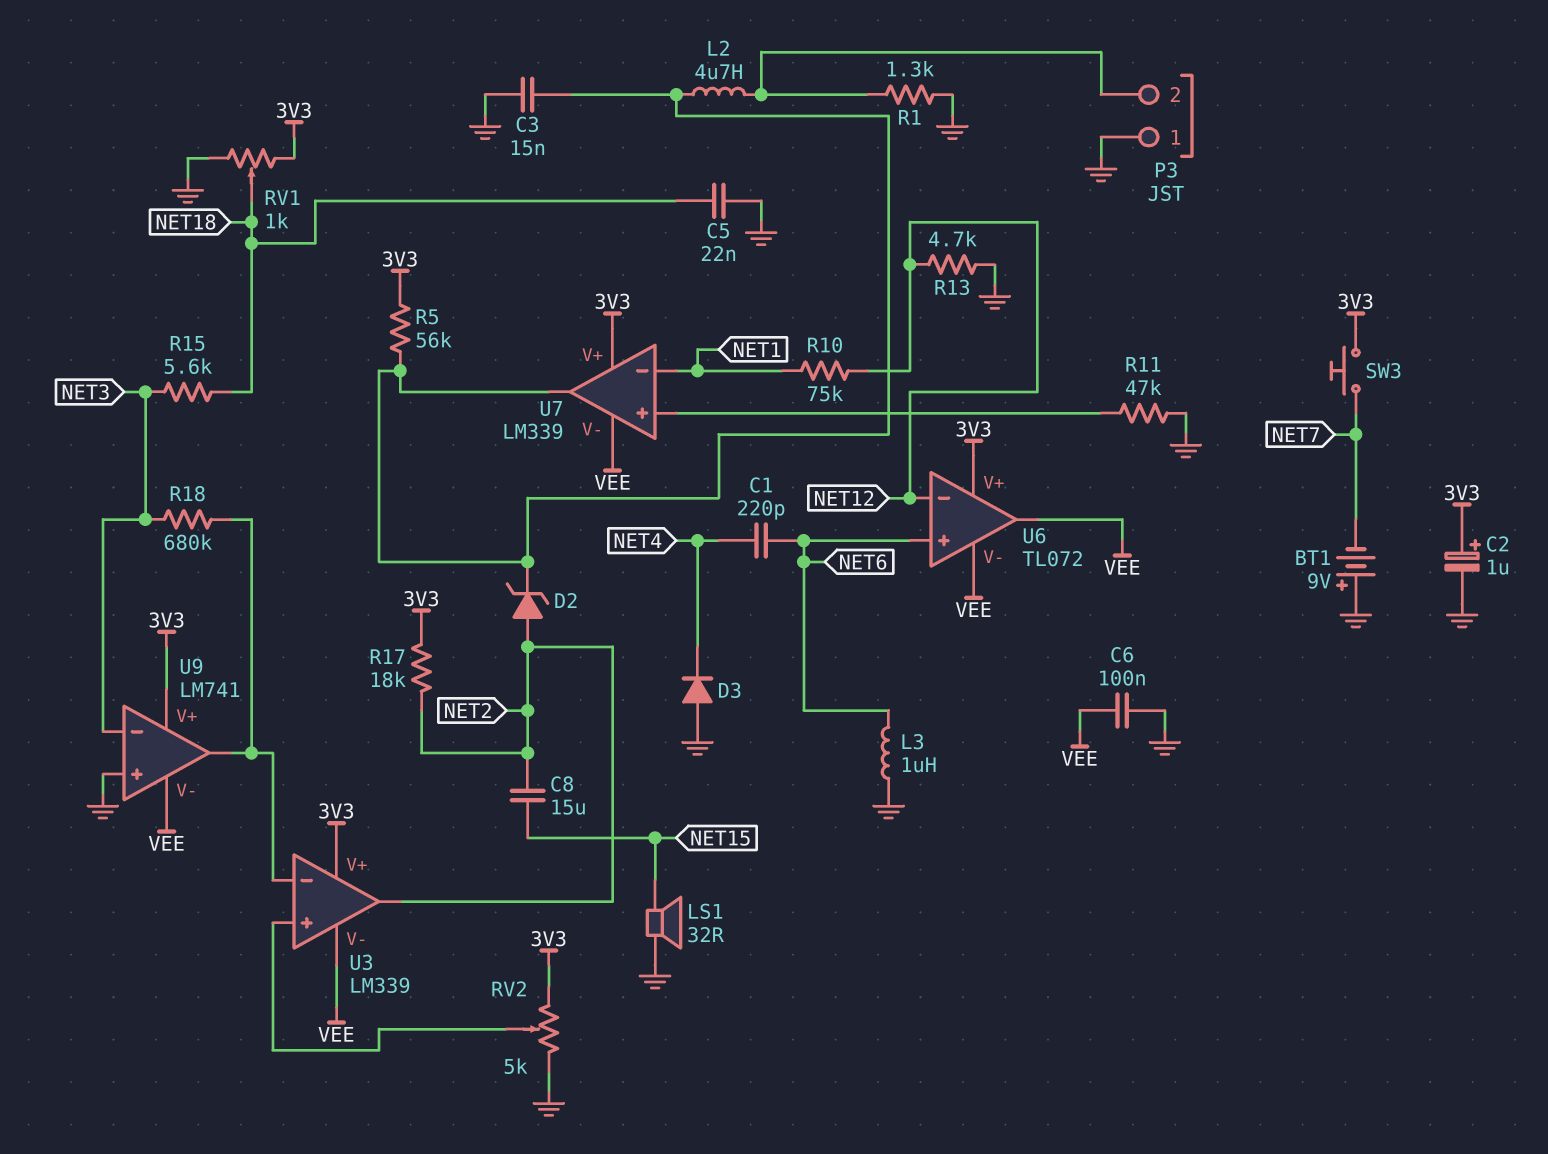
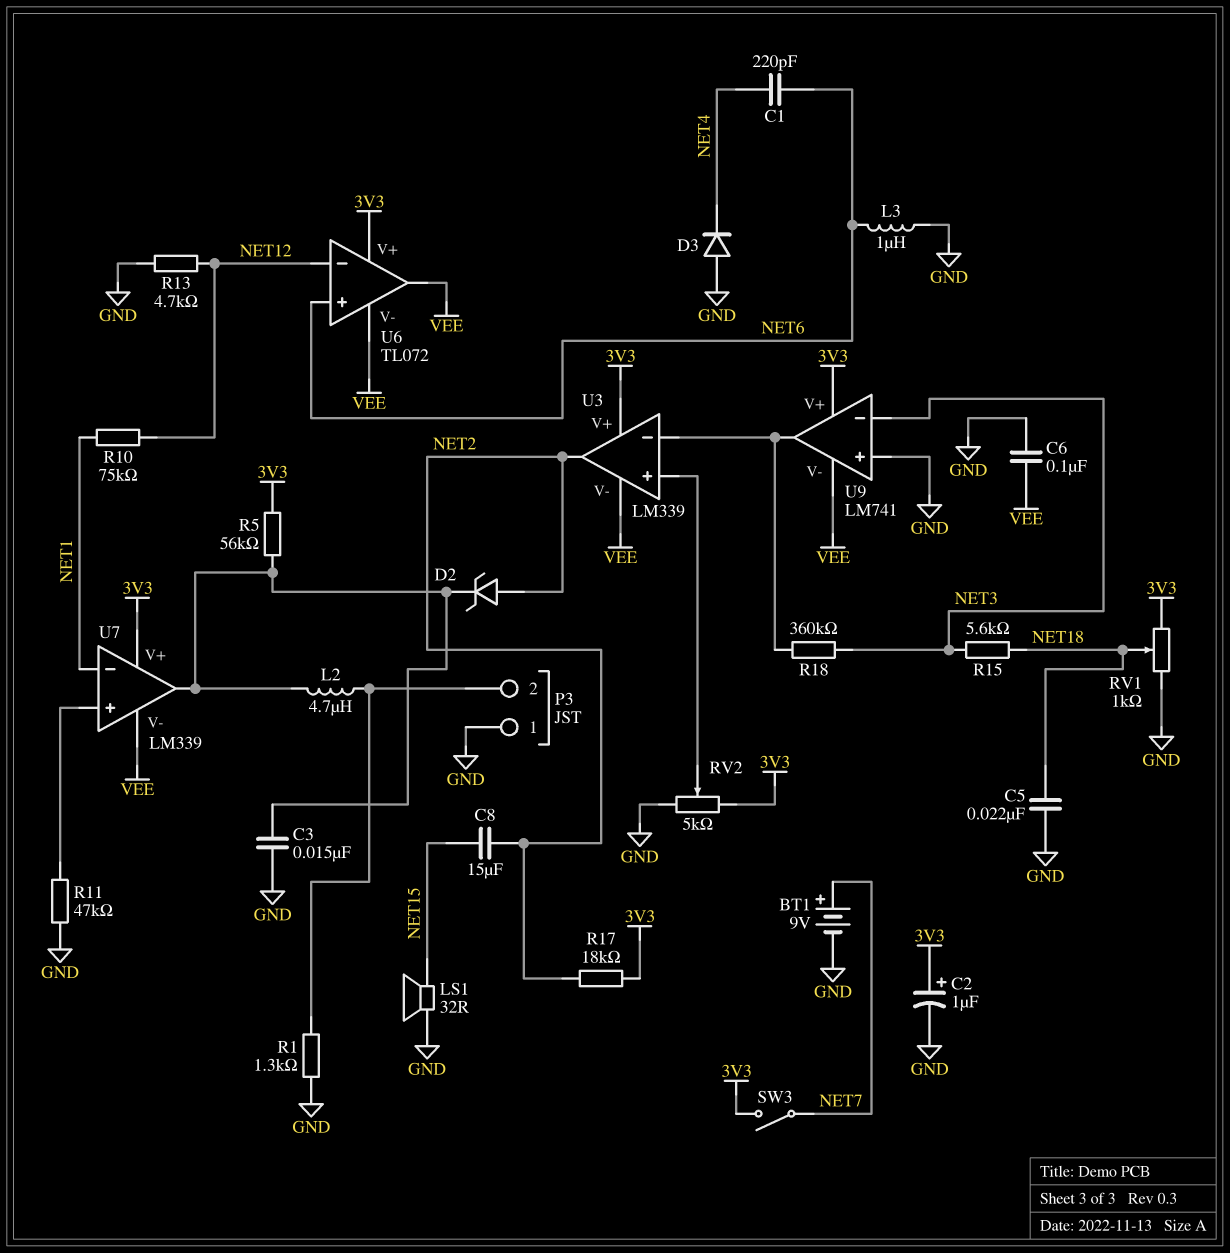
BT1: 9V (plus GND, minus NET7) -> 9V (plus NET7, minus GND)
R18: 680k (NET3, U3/in-) -> 360k (NET3, U3/in-)
SW3: button (3V3, NET7) -> switch (3V3, NET7)

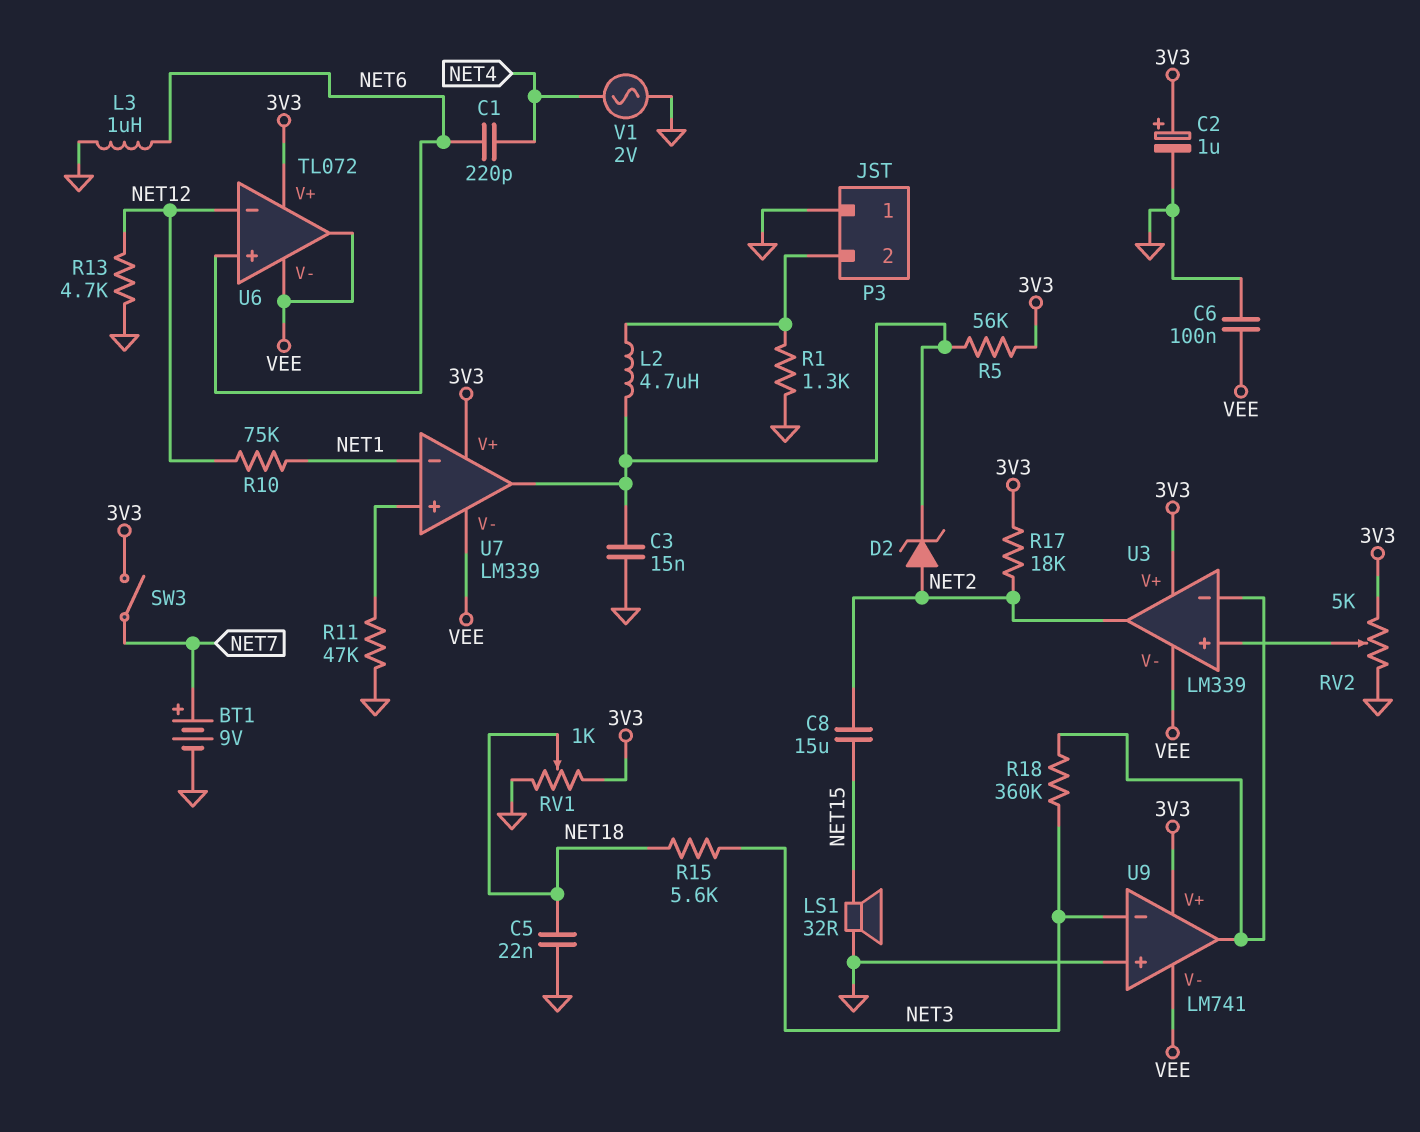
D3: diode (A GND, K NET4) -> none
V1: none -> AC 2V (GND, NET4)

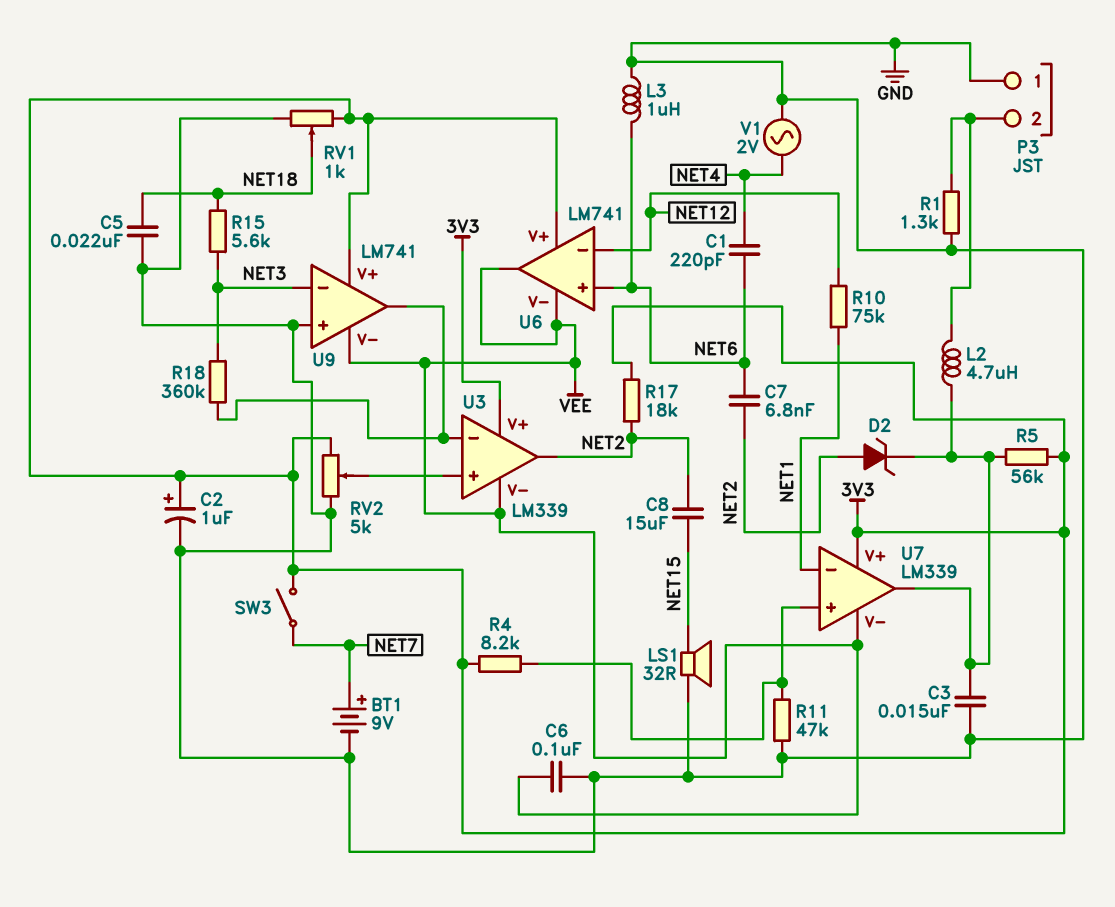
C7: none -> 6.8nF (NET2, NET6)
R4: none -> 8.2k (3V3, U7/in+)
R13: 4.7k (GND, NET12) -> none
U6: TL072 -> LM741

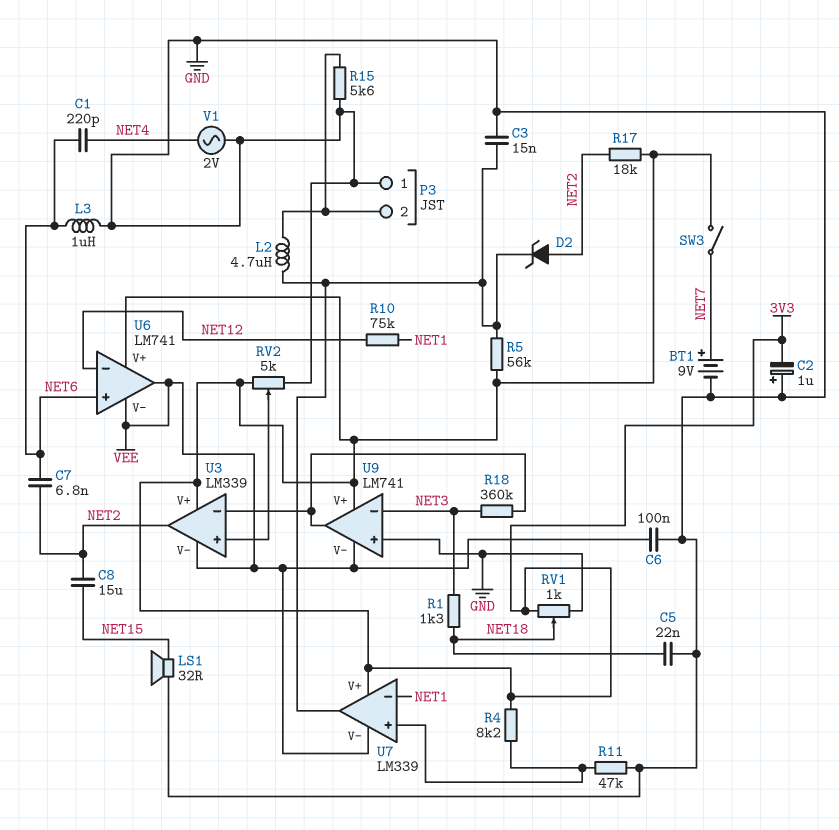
C2: 1uF (plus 3V3, minus GND) -> 1uF (plus GND, minus 3V3)
R1: 1.3k (GND, P3/2) -> 1.3k (NET3, NET18)
R15: 5.6k (NET3, NET18) -> 5.6k (GND, P3/2)

